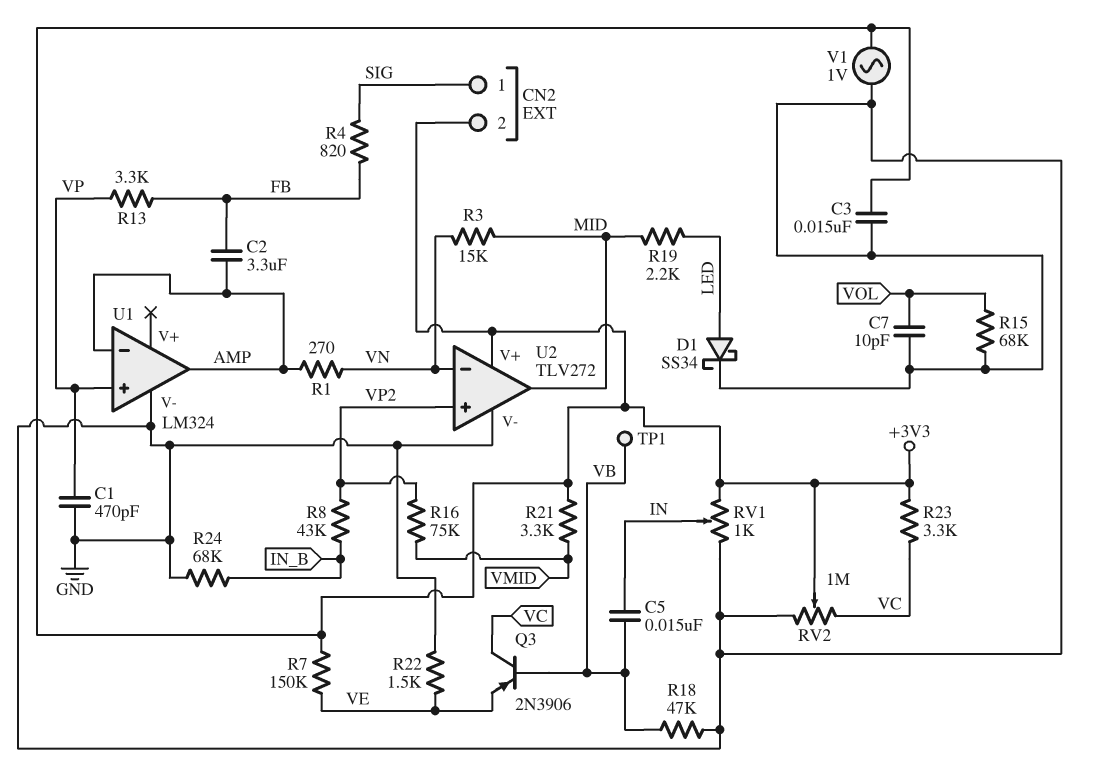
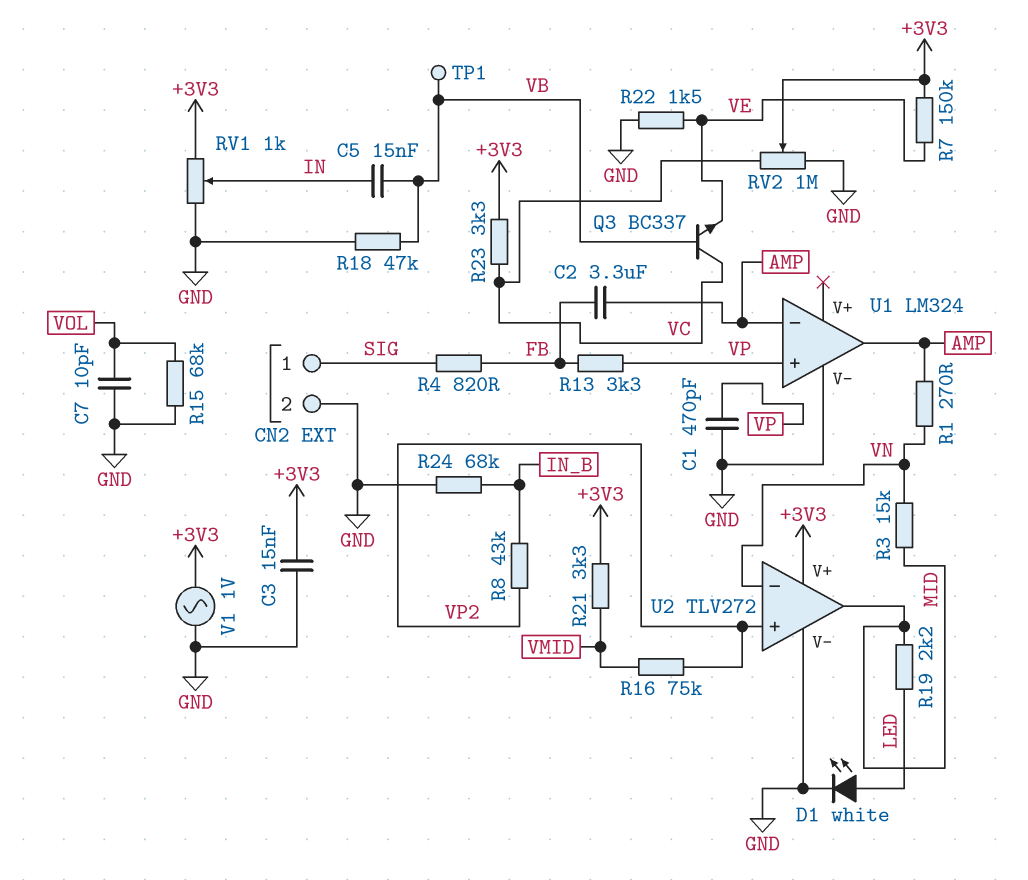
CN2 pin 2: +3V3 -> GND
D1: schottky SS34 (A LED, K GND) -> LED white (A LED, K GND)
Q3: PNP 2N3906 (B VB, C VC, E VE) -> NPN BC337 (B VB, C VC, E VE)

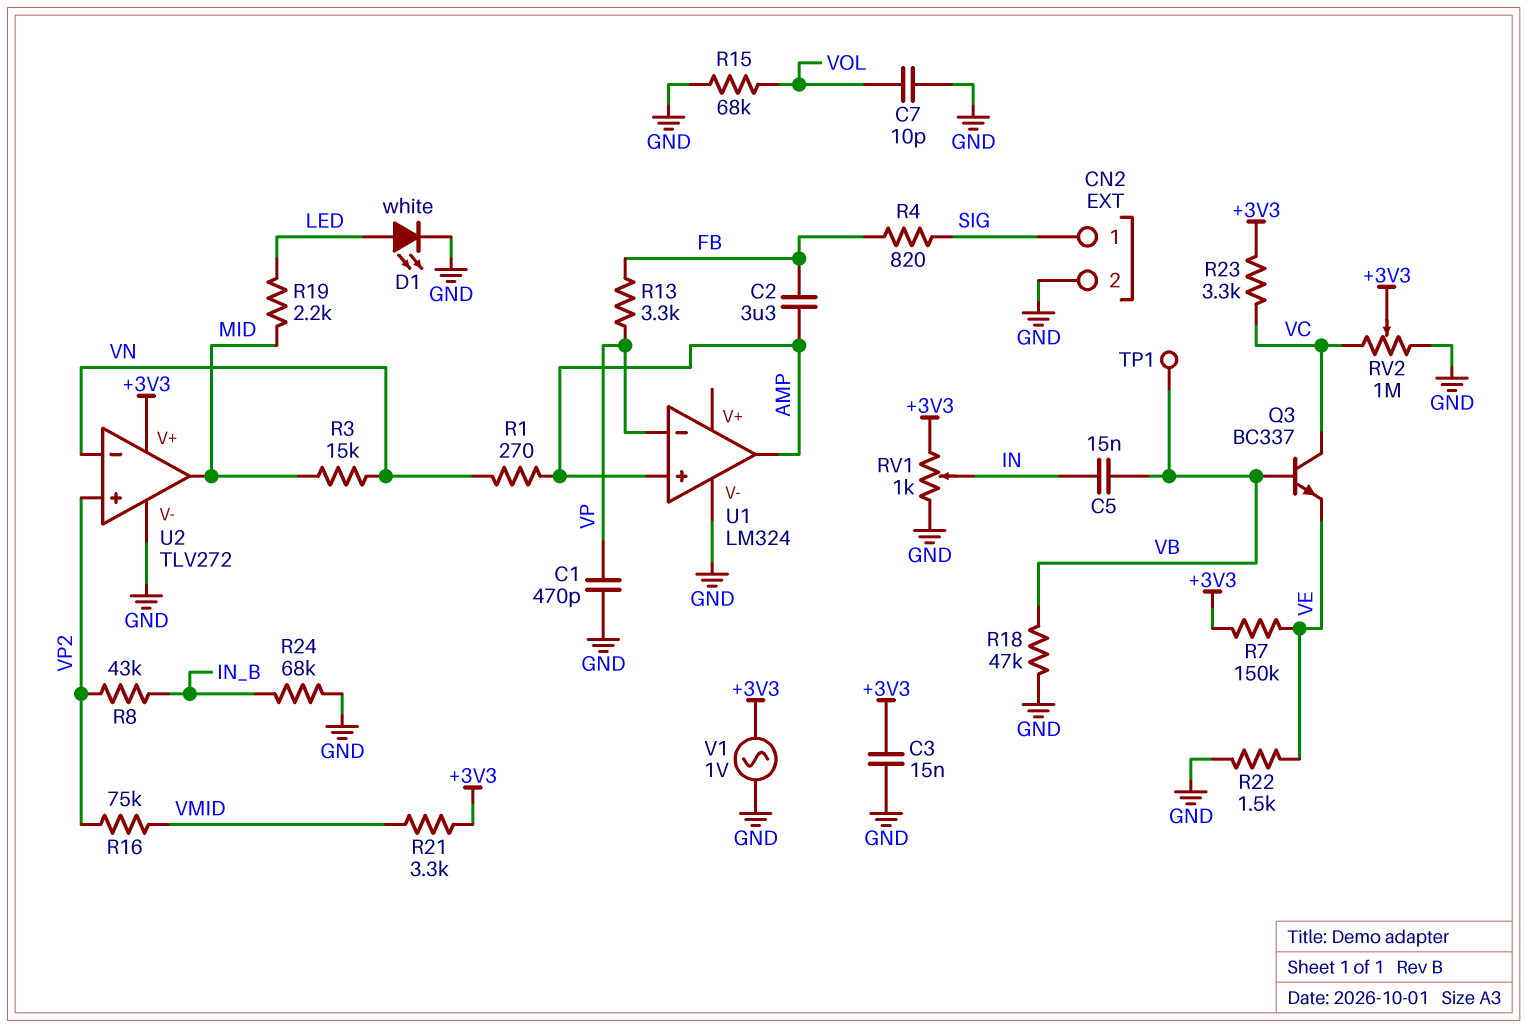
U1 pin in+: VP -> AMP
U1 pin in-: AMP -> VP

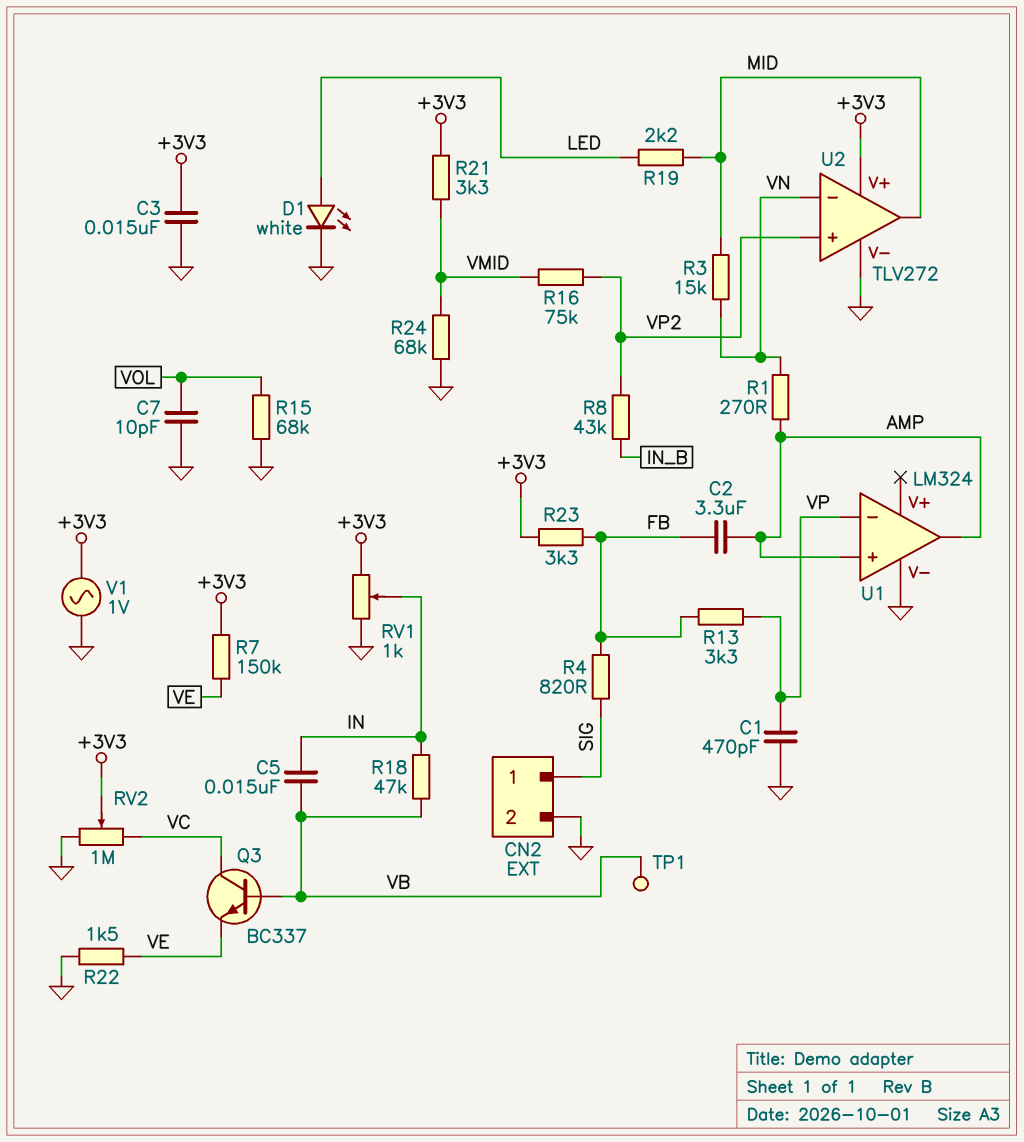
R18: 47k (GND, VB) -> 47k (IN, VB)
R23: 3.3k (+3V3, VC) -> 3.3k (+3V3, FB)
R24: 68k (GND, IN_B) -> 68k (GND, VMID)

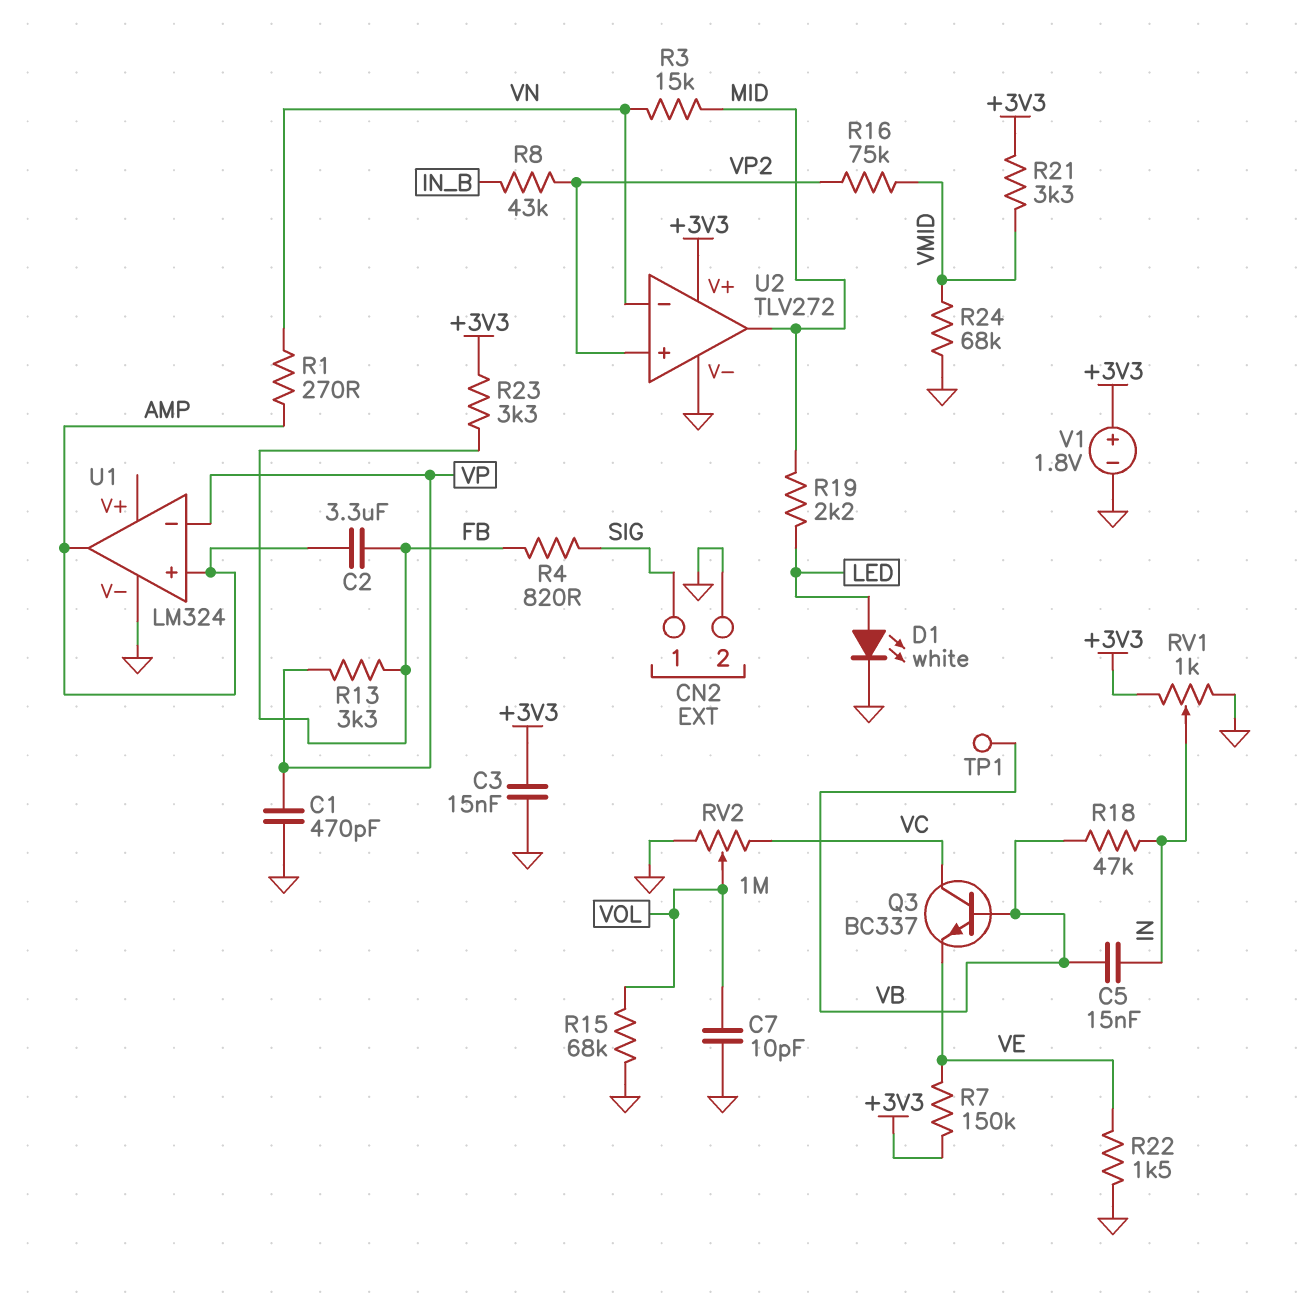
RV2: 1M (GND, VC, wiper +3V3) -> 1M (GND, VC, wiper VOL)
V1: AC 1V (+3V3, GND) -> 1.8V (plus +3V3, minus GND)

